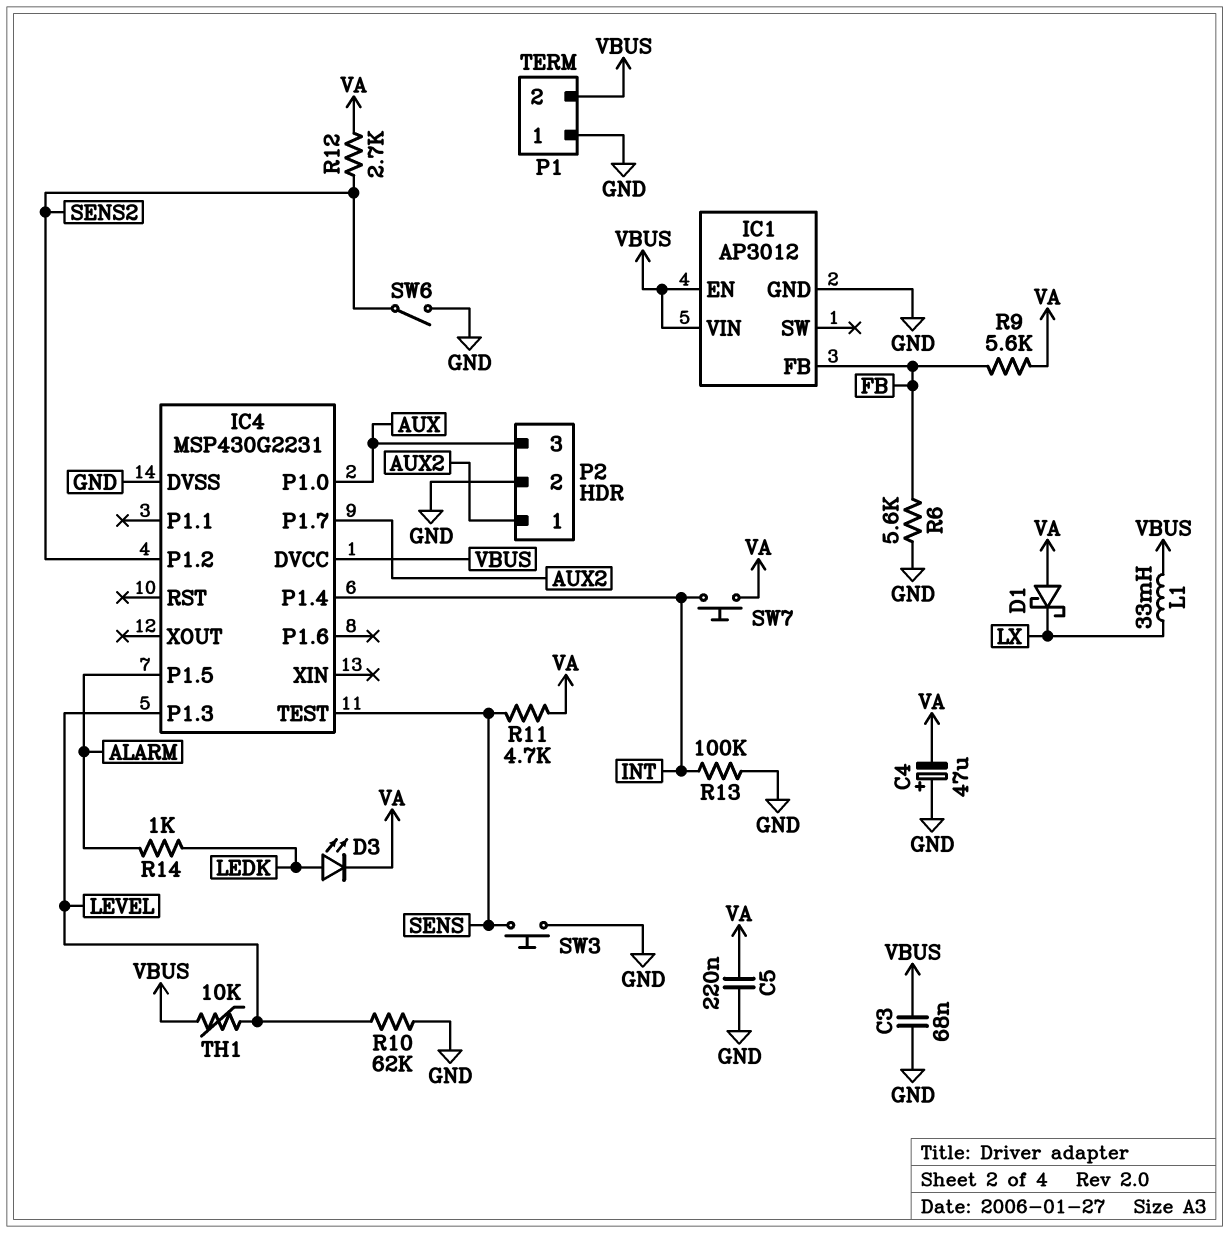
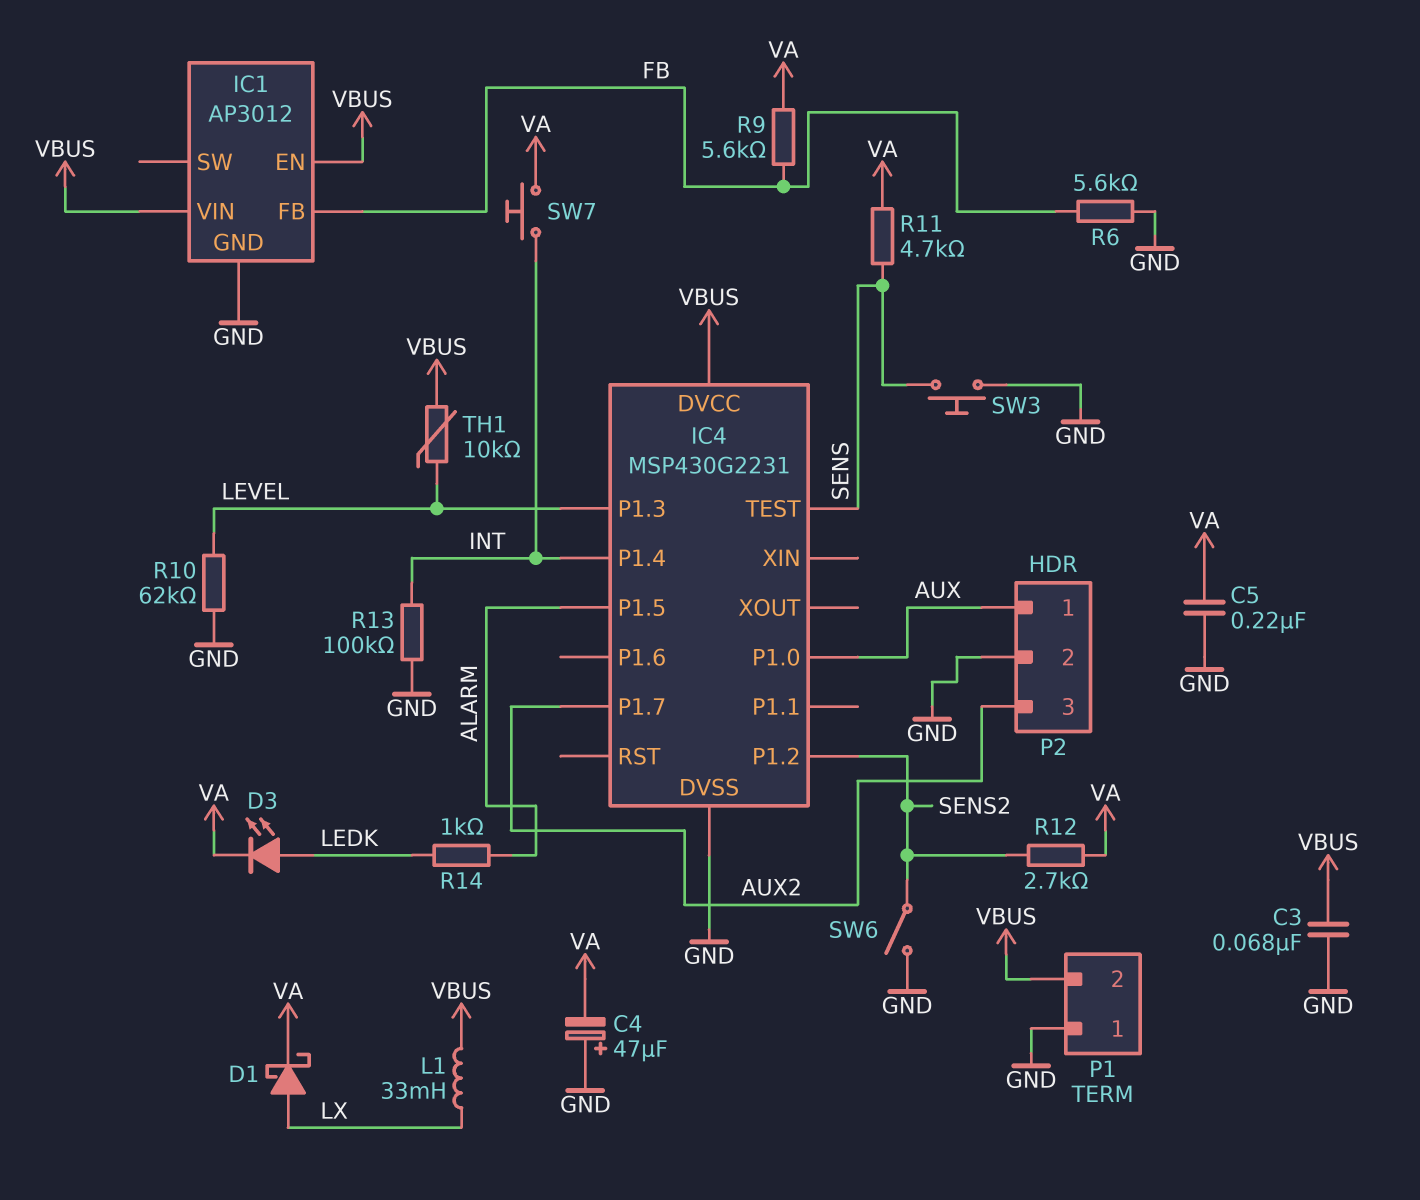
D1: schottky (A VA, K LX) -> schottky (A LX, K VA)
P2 pin 1: AUX2 -> AUX
P2 pin 3: AUX -> AUX2

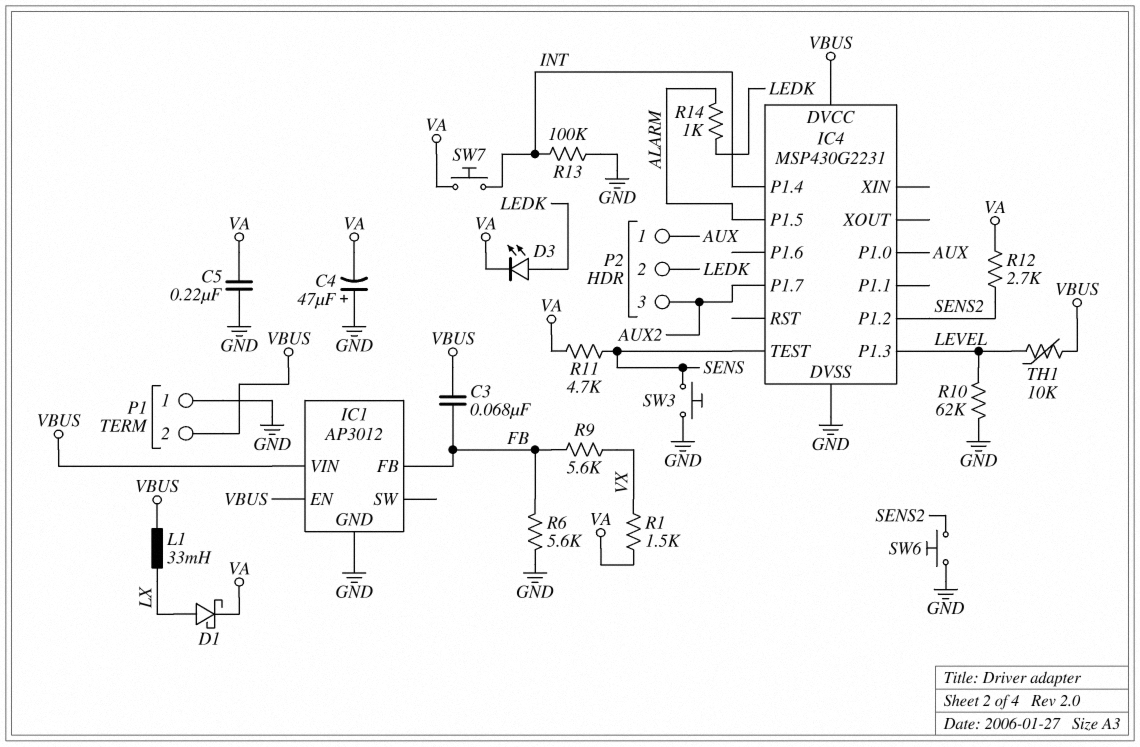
C3: 68nF (GND, VBUS) -> 68nF (FB, VBUS)
P2 pin 2: GND -> LEDK
R1: none -> 1.5k (VA, VX)
R9: 5.6k (FB, VA) -> 5.6k (FB, VX)
SW6: switch (GND, SENS2) -> button (GND, SENS2)

